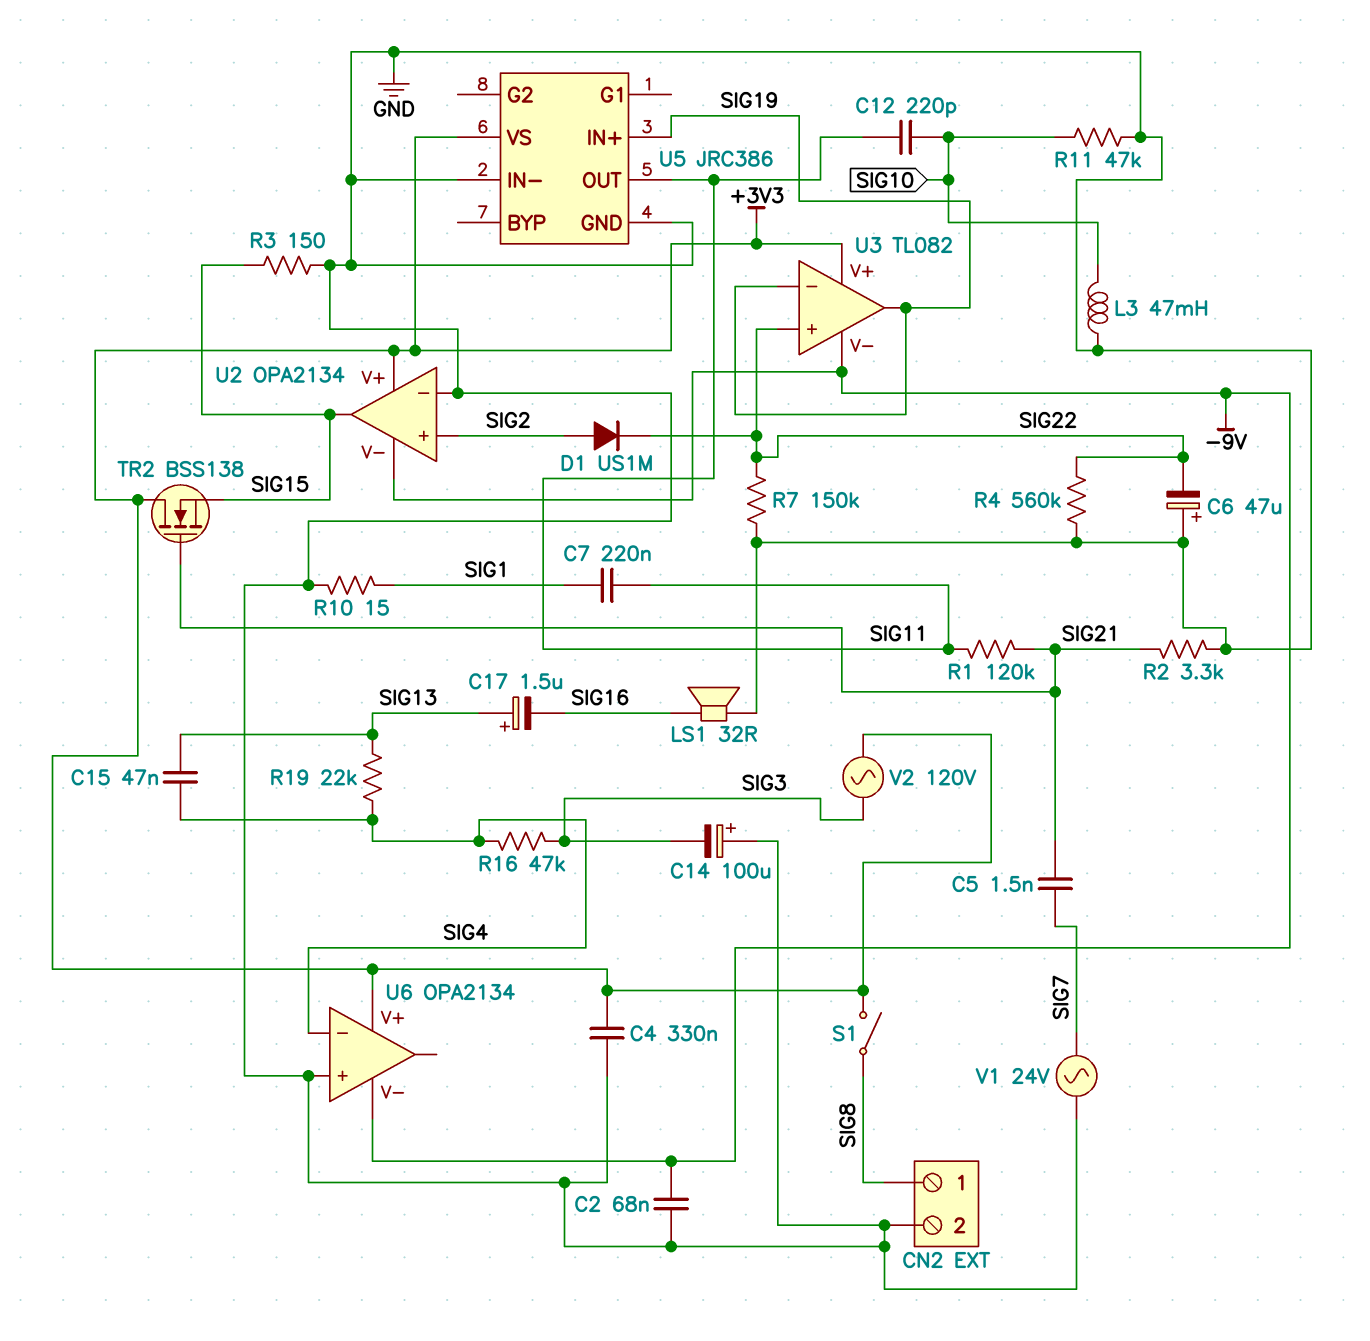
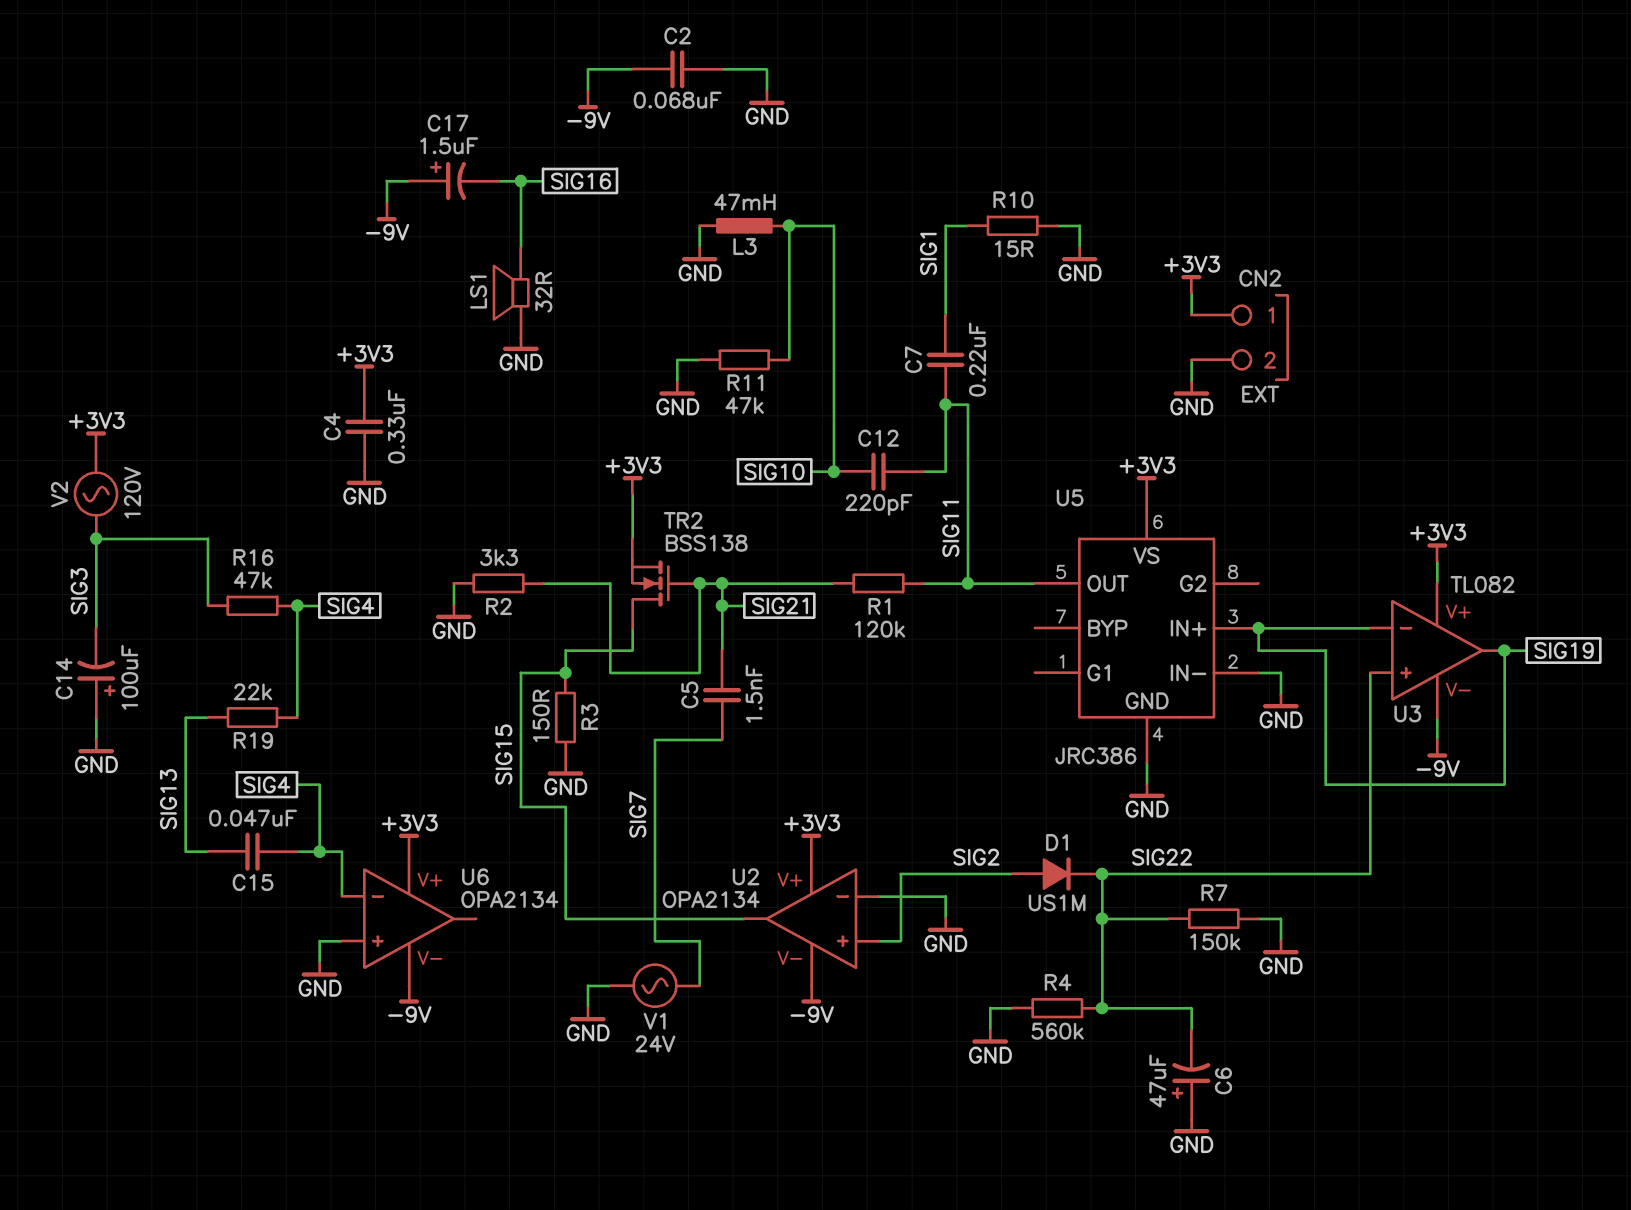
C17: 1.5uF (plus SIG13, minus SIG16) -> 1.5uF (plus -9V, minus SIG16)
CN2 pin 1: SIG8 -> +3V3
S1: switch (+3V3, SIG8) -> none
TR2: NMOS BSS138 (G SIG21, D +3V3, S SIG15) -> NMOS BSS138 (G SIG21, D SIG15, S +3V3)

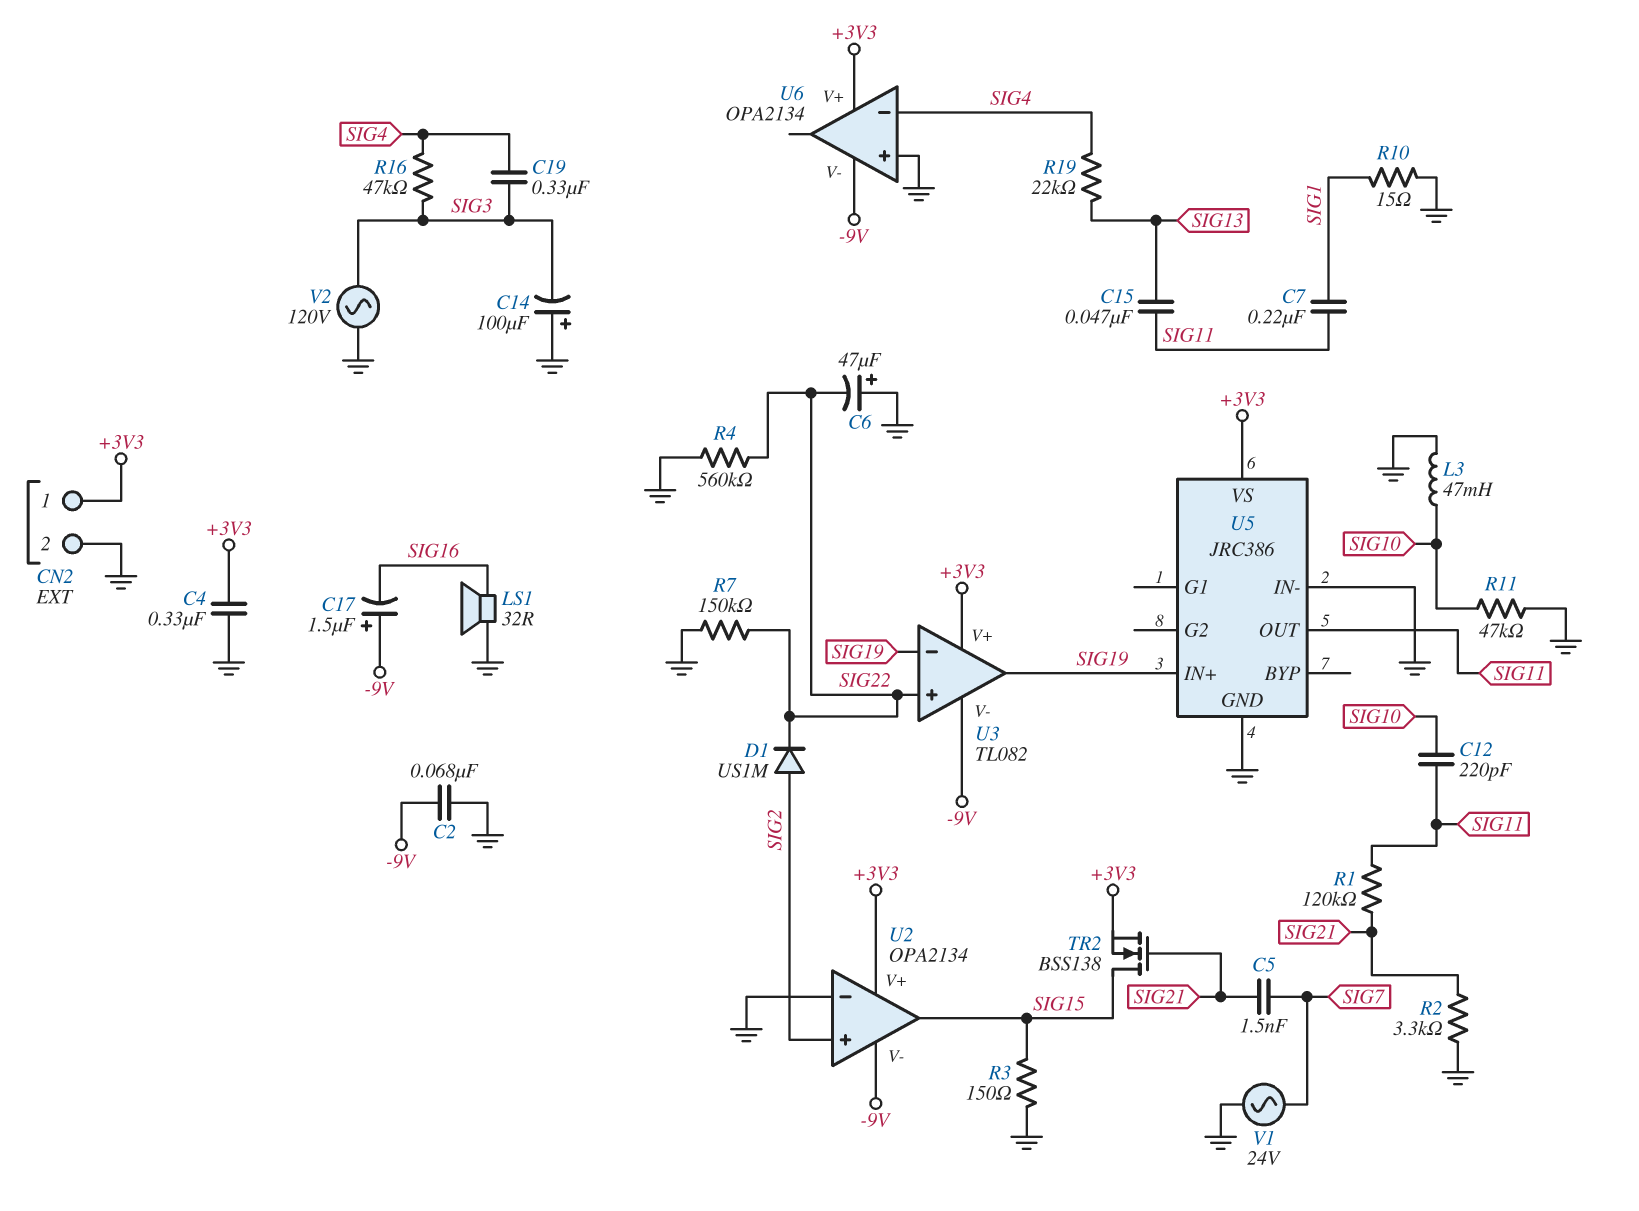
C15: 47nF (SIG4, SIG13) -> 47nF (SIG11, SIG13)
C19: none -> 330nF (SIG3, SIG4)
V2: AC 120V (+3V3, SIG3) -> AC 120V (GND, SIG3)

